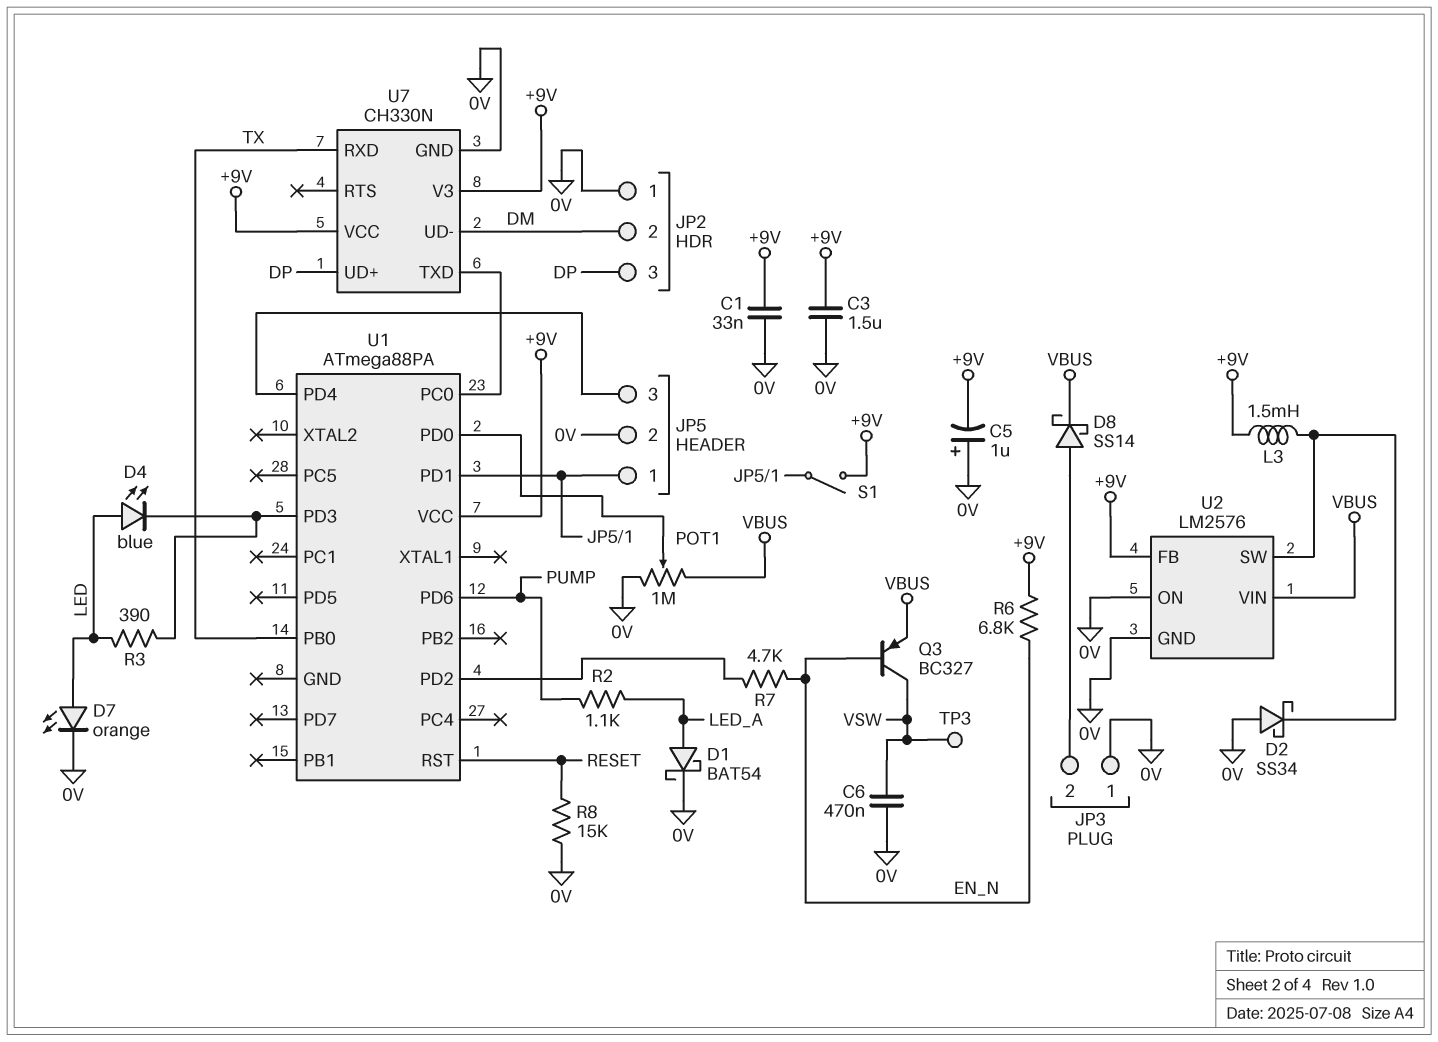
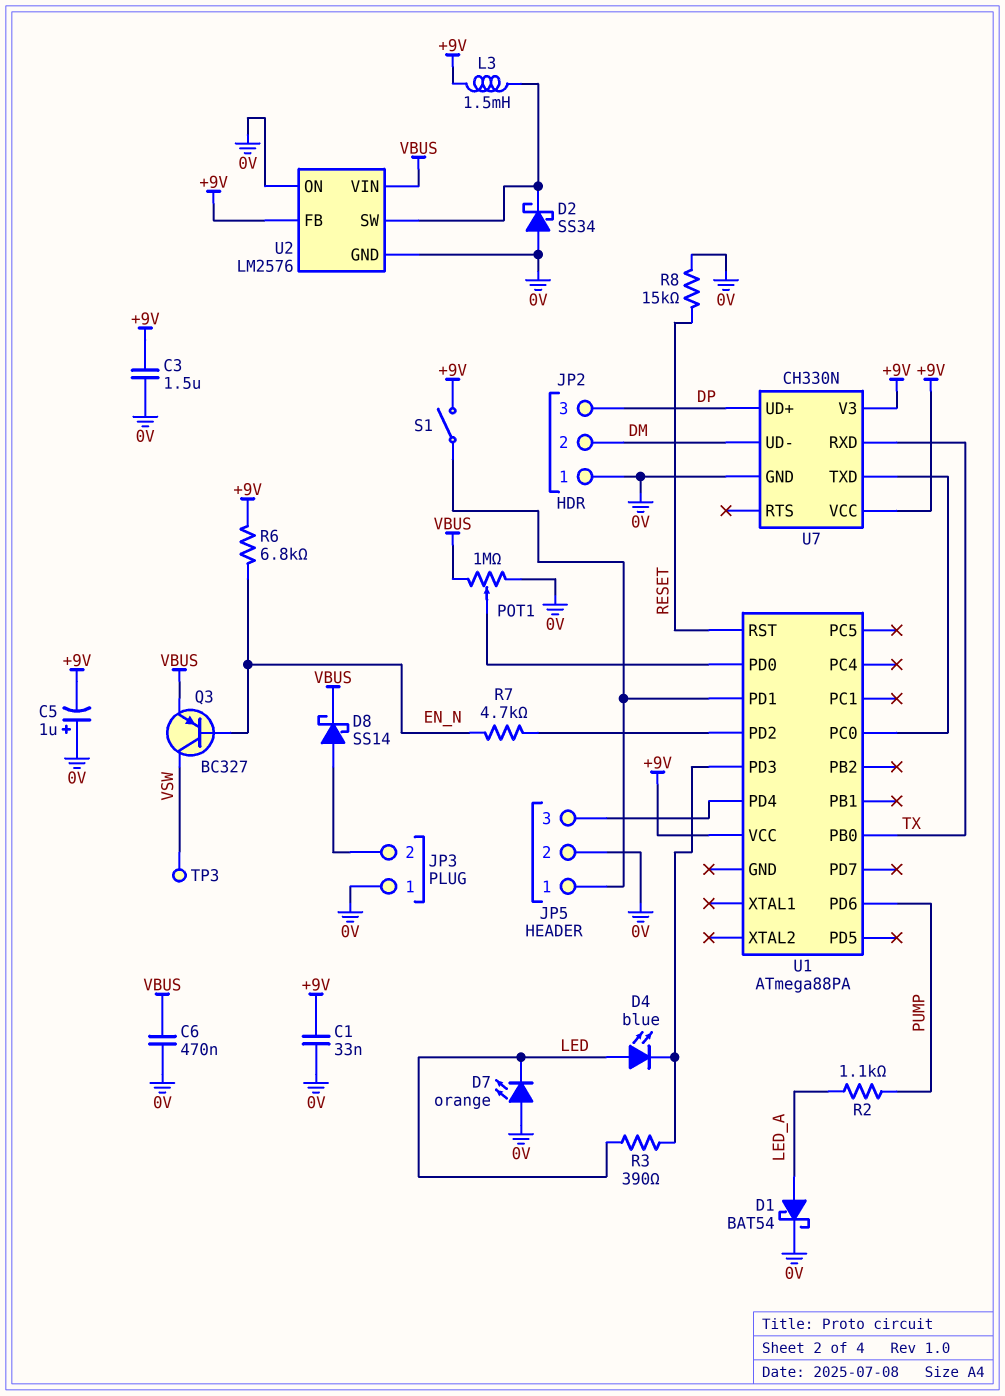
C6: 470nF (0V, VSW) -> 470nF (0V, VBUS)
D7: LED orange (A LED, K 0V) -> LED orange (A 0V, K LED)

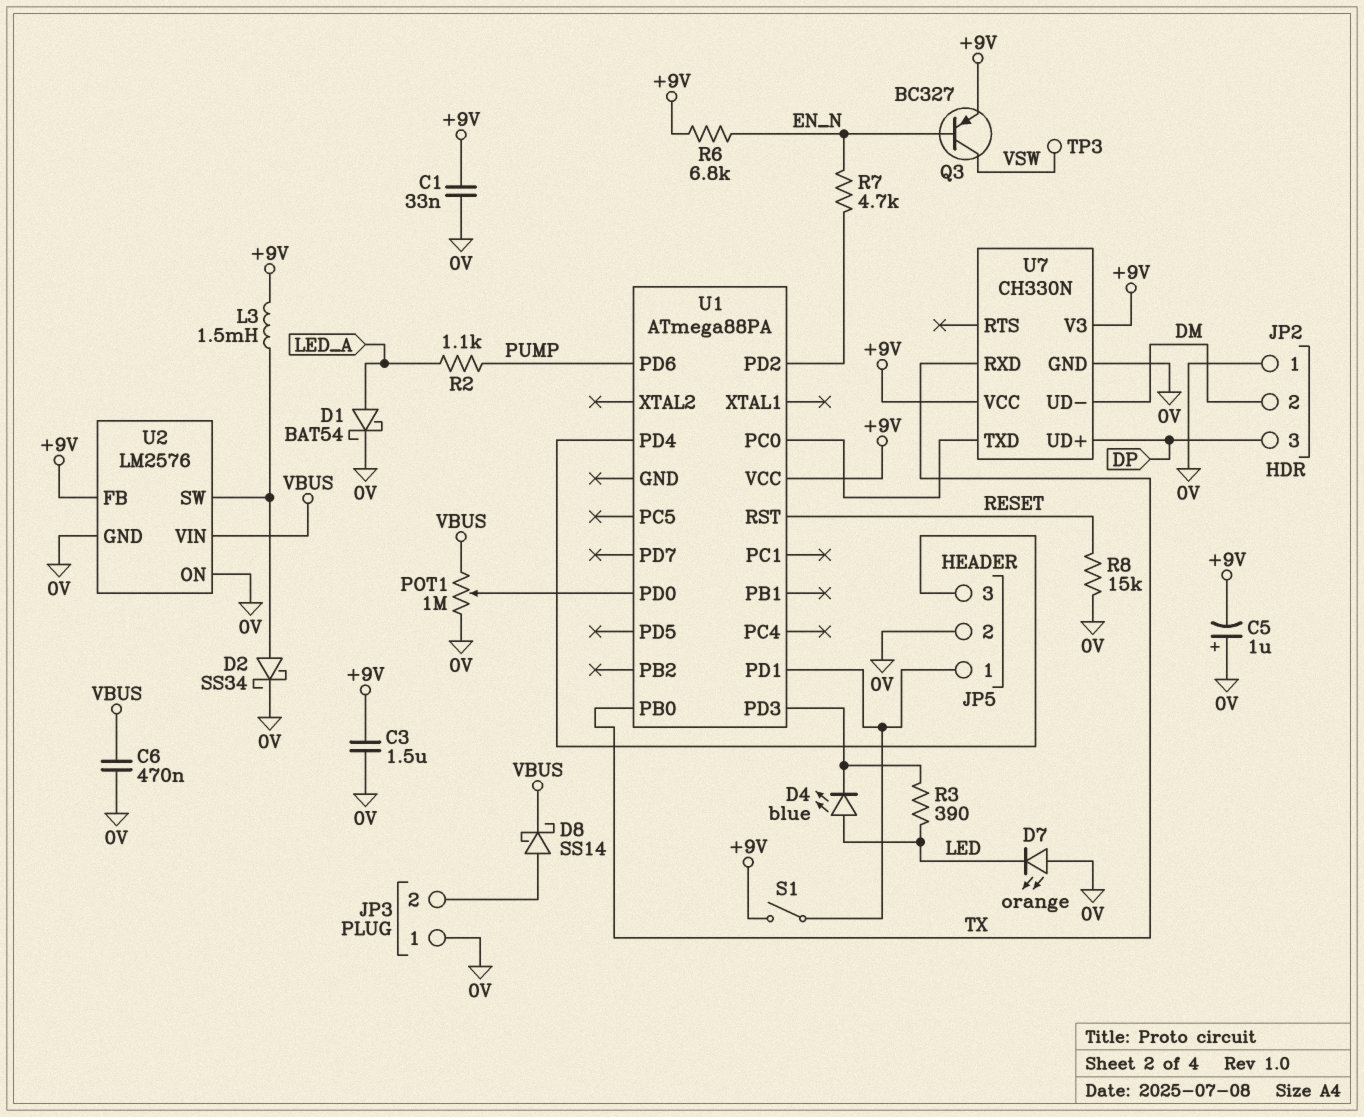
D2: schottky SS34 (A 0V, K U2/SW) -> schottky SS34 (A U2/SW, K 0V)
Q3: PNP BC327 (B EN_N, C VSW, E VBUS) -> PNP BC327 (B EN_N, C VSW, E +9V)

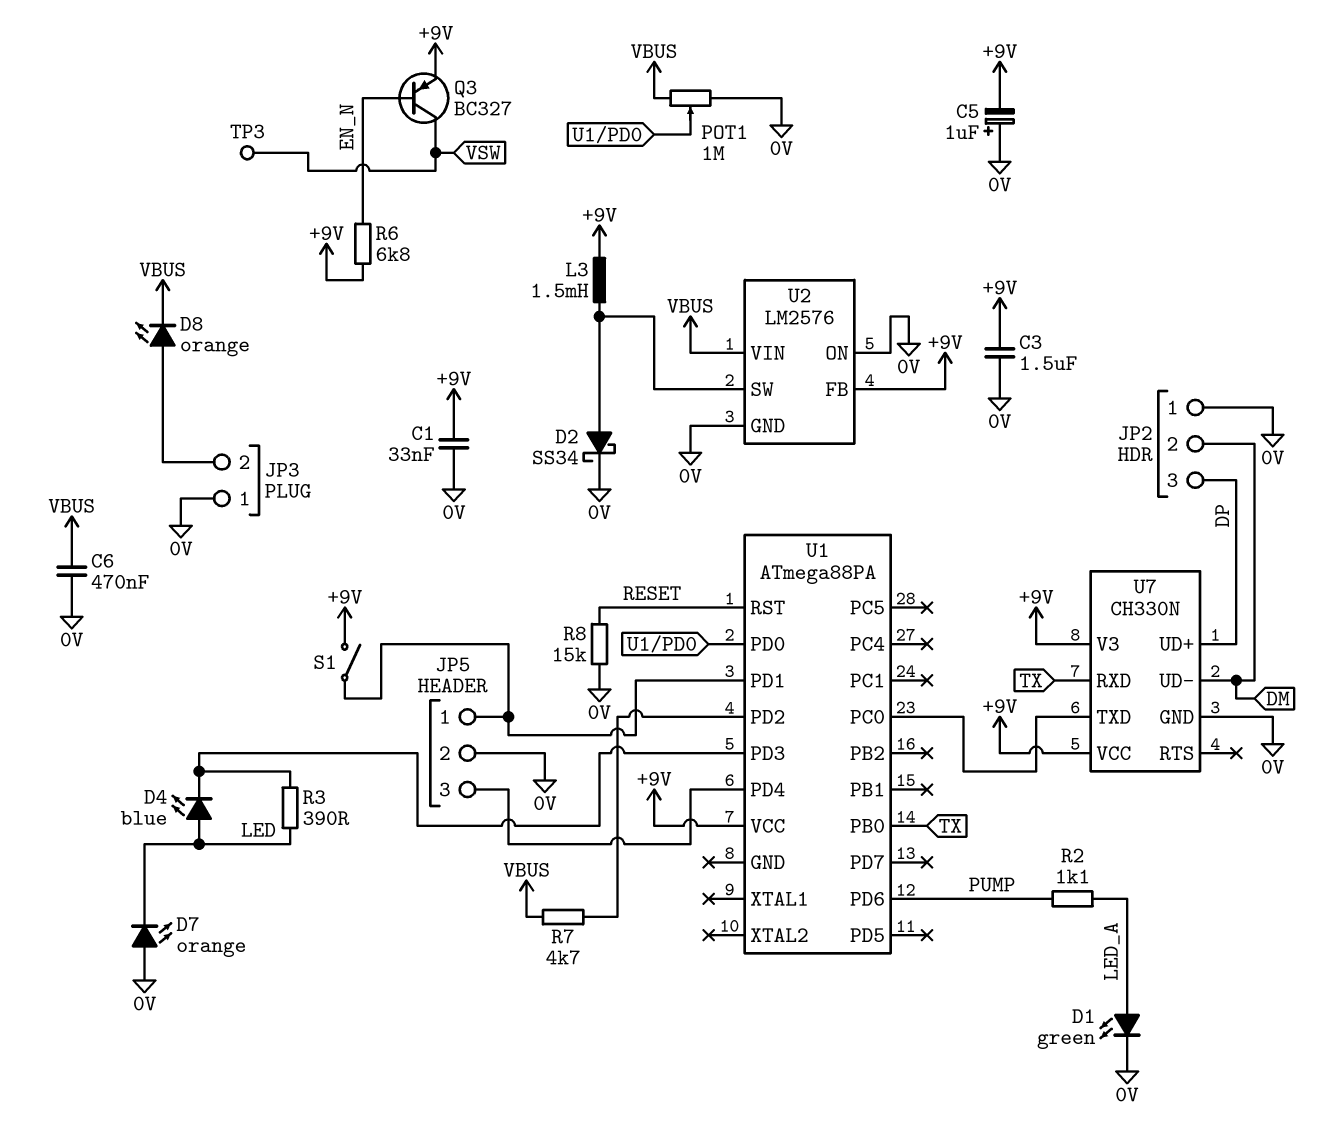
D1: schottky BAT54 (A LED_A, K 0V) -> LED green (A LED_A, K 0V)
D8: schottky SS14 (A JP3/2, K VBUS) -> LED orange (A JP3/2, K VBUS)
R7: 4.7k (EN_N, U1/PD2) -> 4.7k (U1/PD2, VBUS)

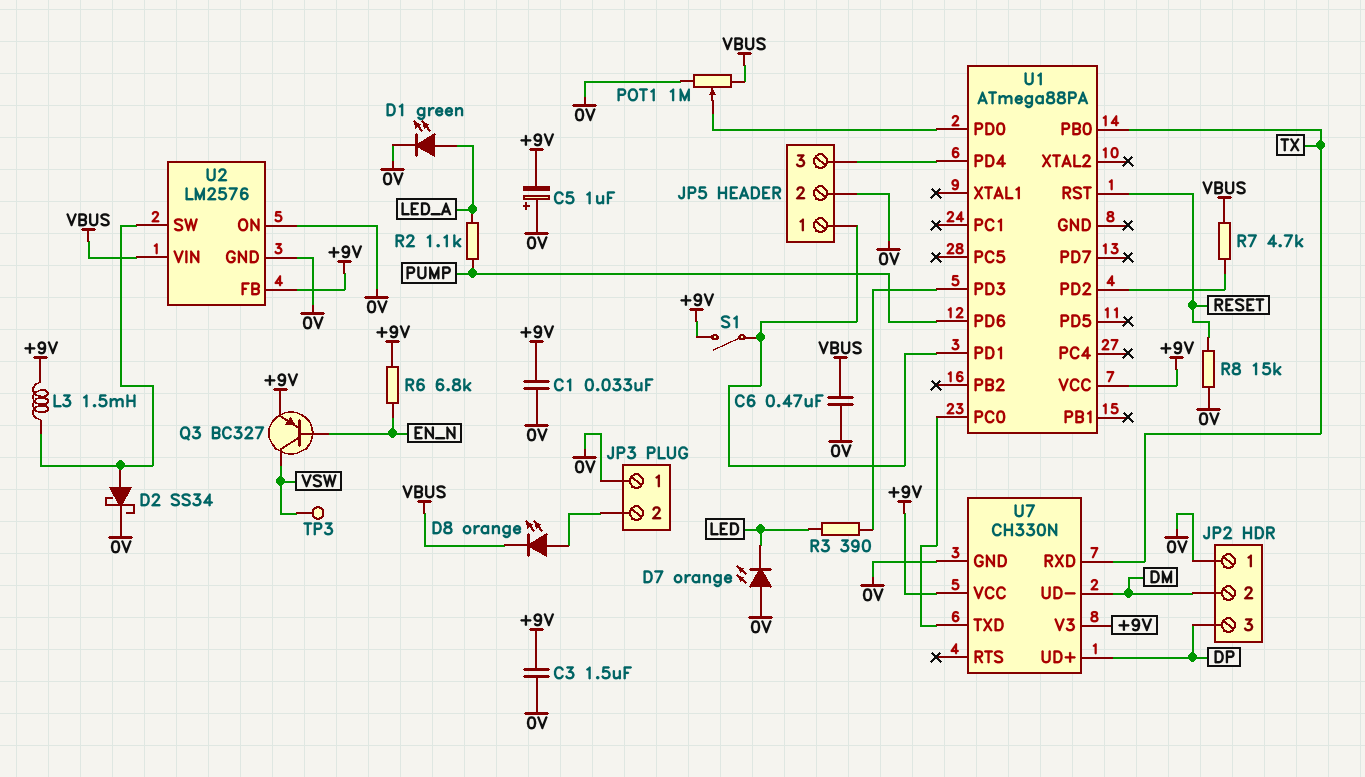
D4: LED blue (A LED, K U1/PD3) -> none

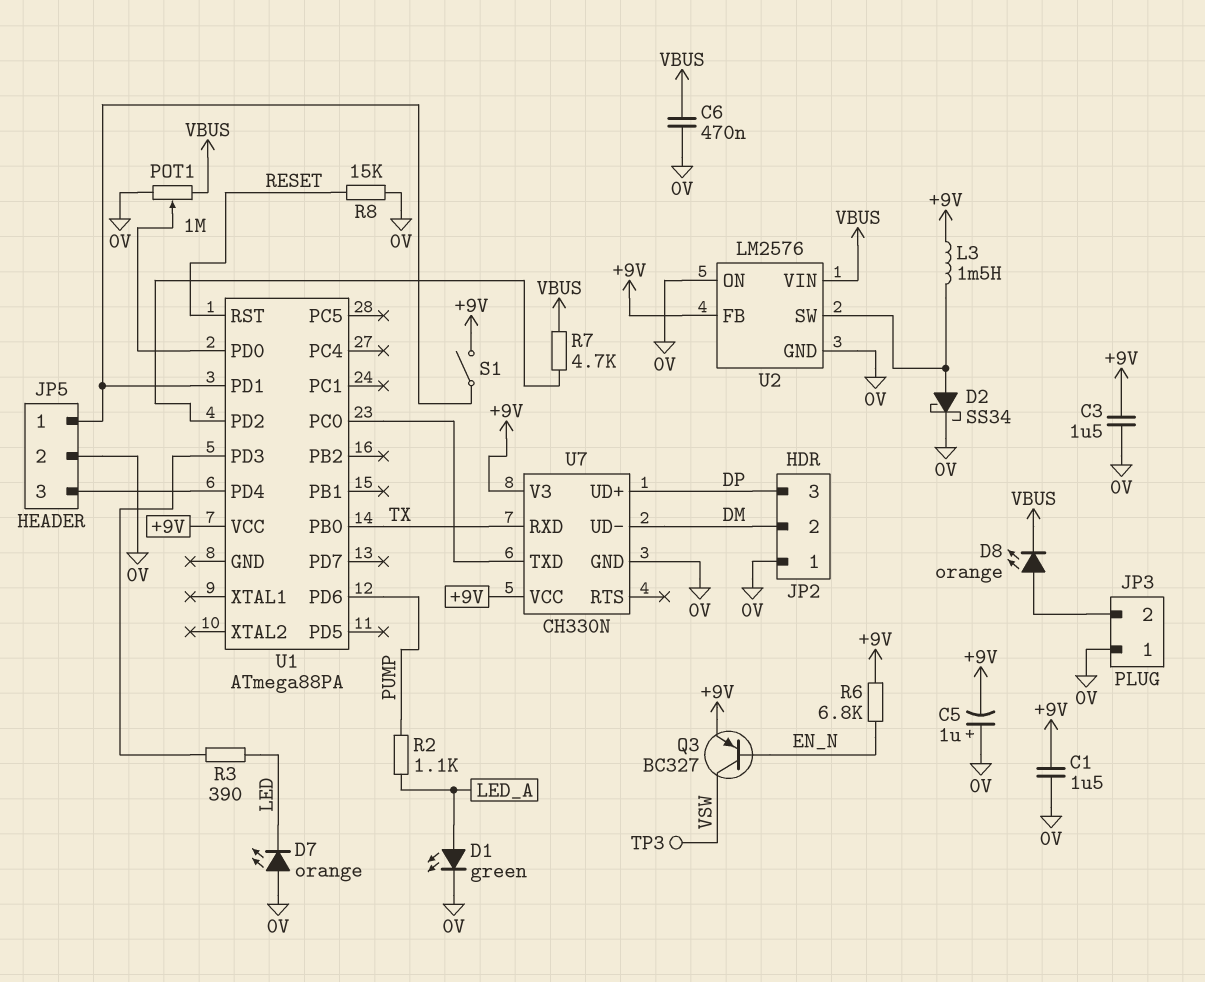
C1: 33nF (+9V, 0V) -> 1.5uF (+9V, 0V)

